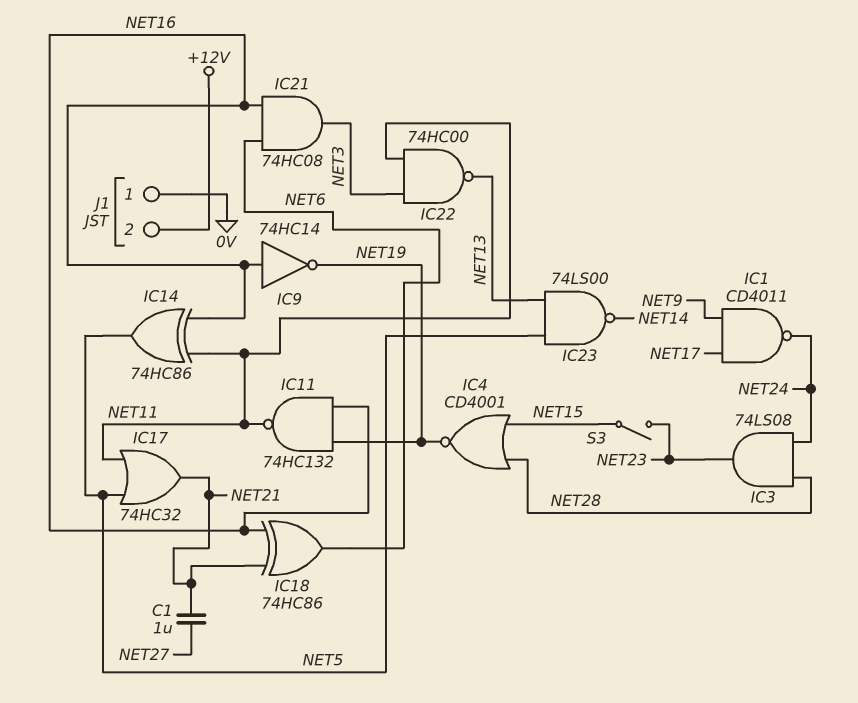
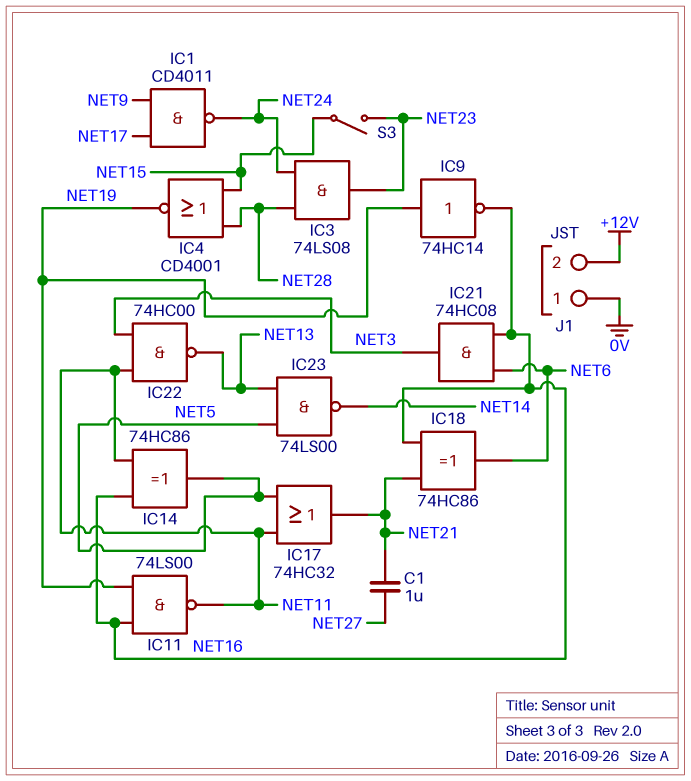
IC9: NOT 74HC14 (in NET16, out NET19) -> NOT 74HC14 (in NET19, out NET16)
IC11: NAND 74HC132 (in NET16, in NET19, out NET11) -> NAND 74LS00 (in NET16, in NET19, out NET11)

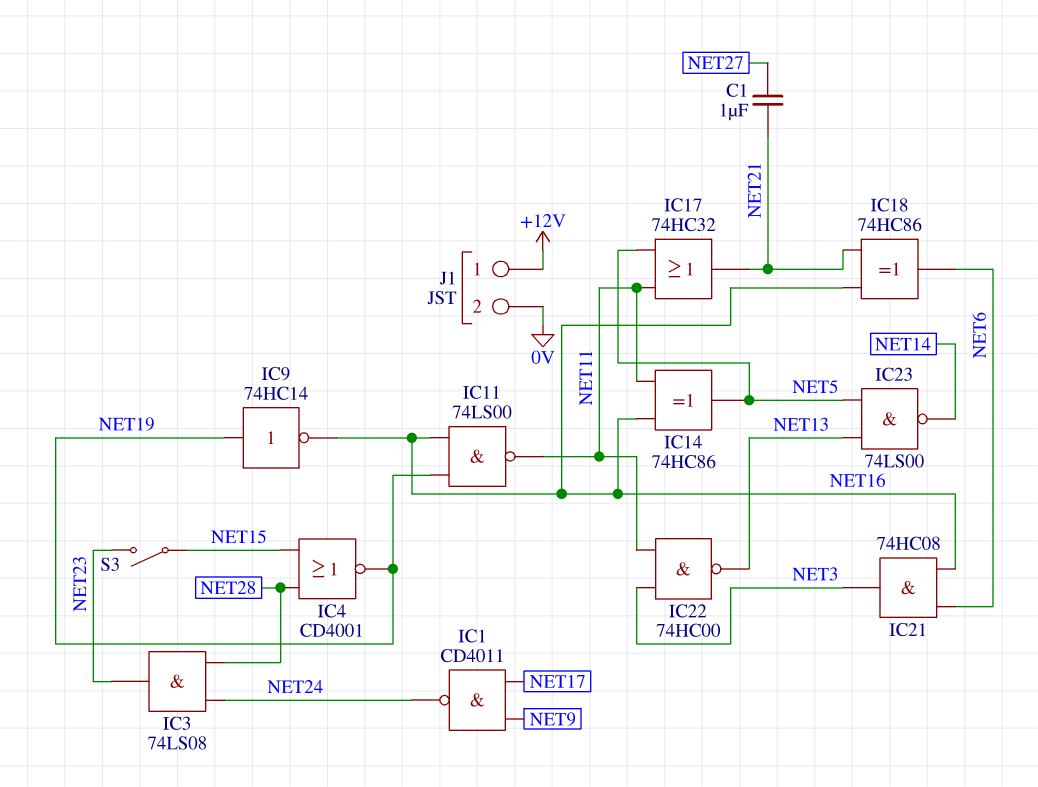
J1 pin 1: 0V -> +12V
J1 pin 2: +12V -> 0V

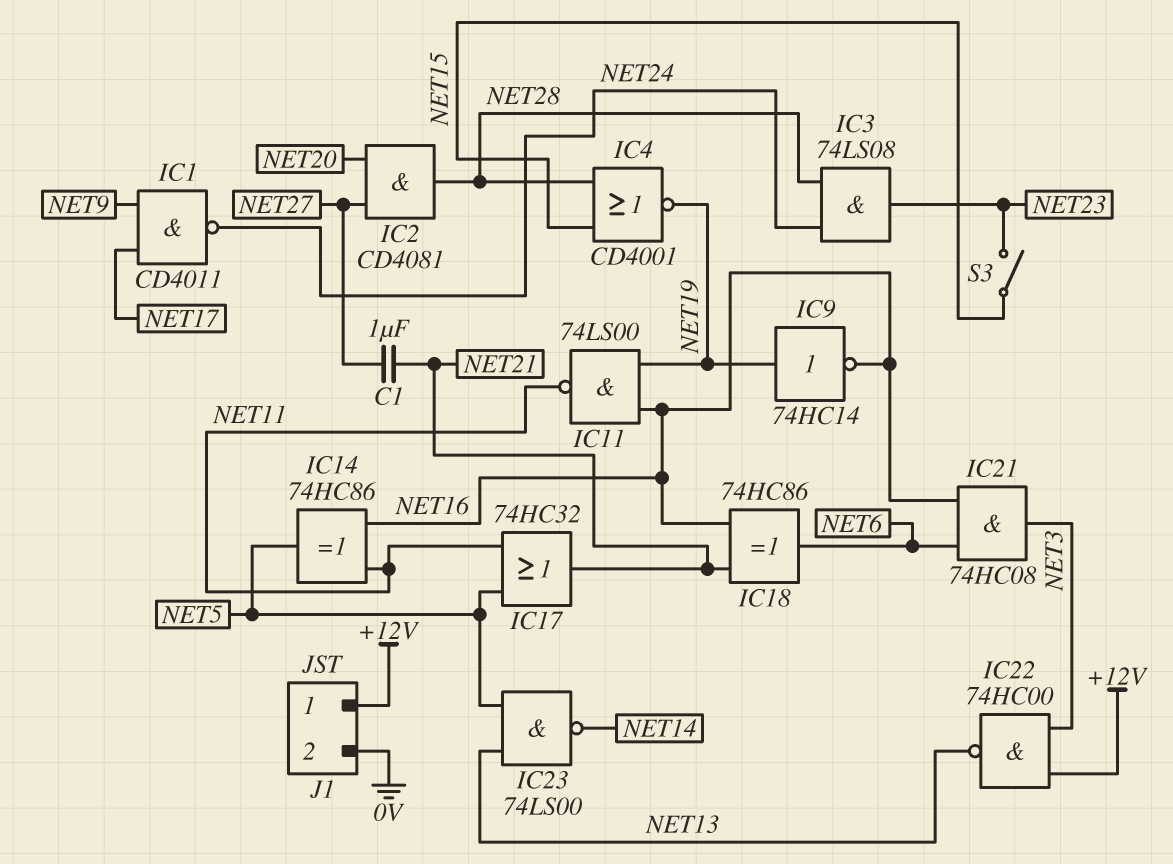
IC2: none -> AND CD4081 (in NET20, in NET27, out NET28)
IC22: NAND 74HC00 (in NET3, in NET11, out NET13) -> NAND 74HC00 (in +12V, in NET3, out NET13)

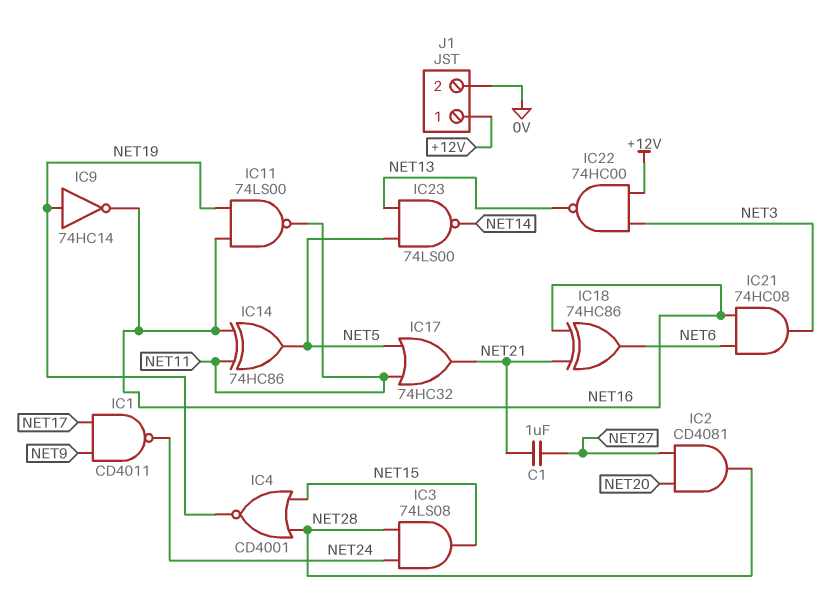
IC3: AND 74LS08 (in NET24, in NET28, out NET23) -> AND 74LS08 (in NET24, in NET28, out NET15)
S3: switch (NET15, NET23) -> none

